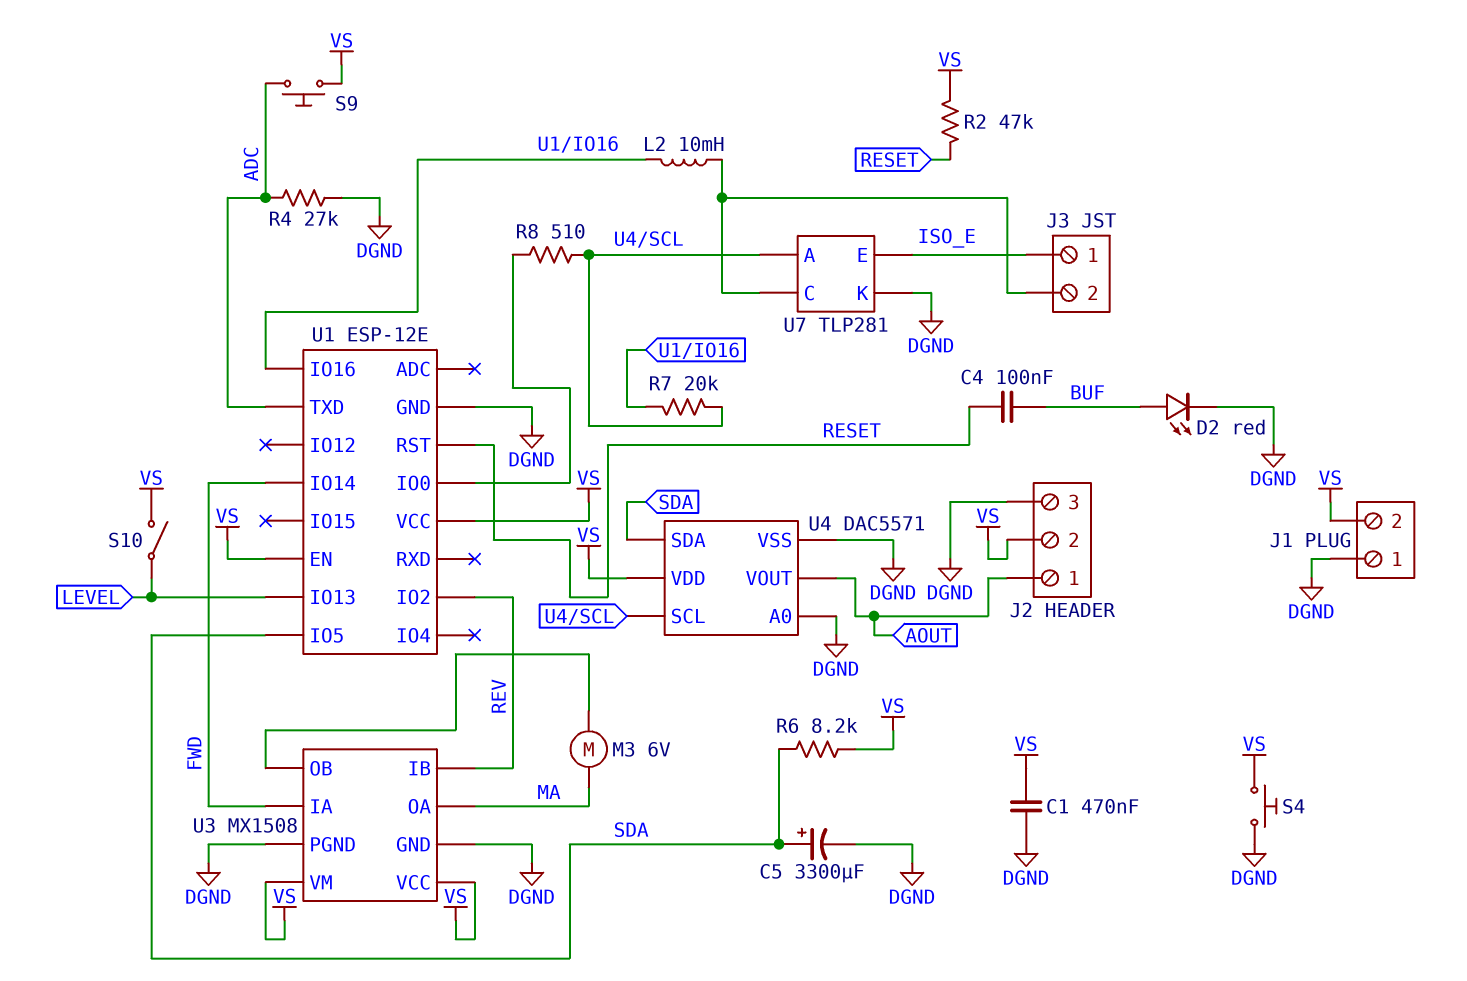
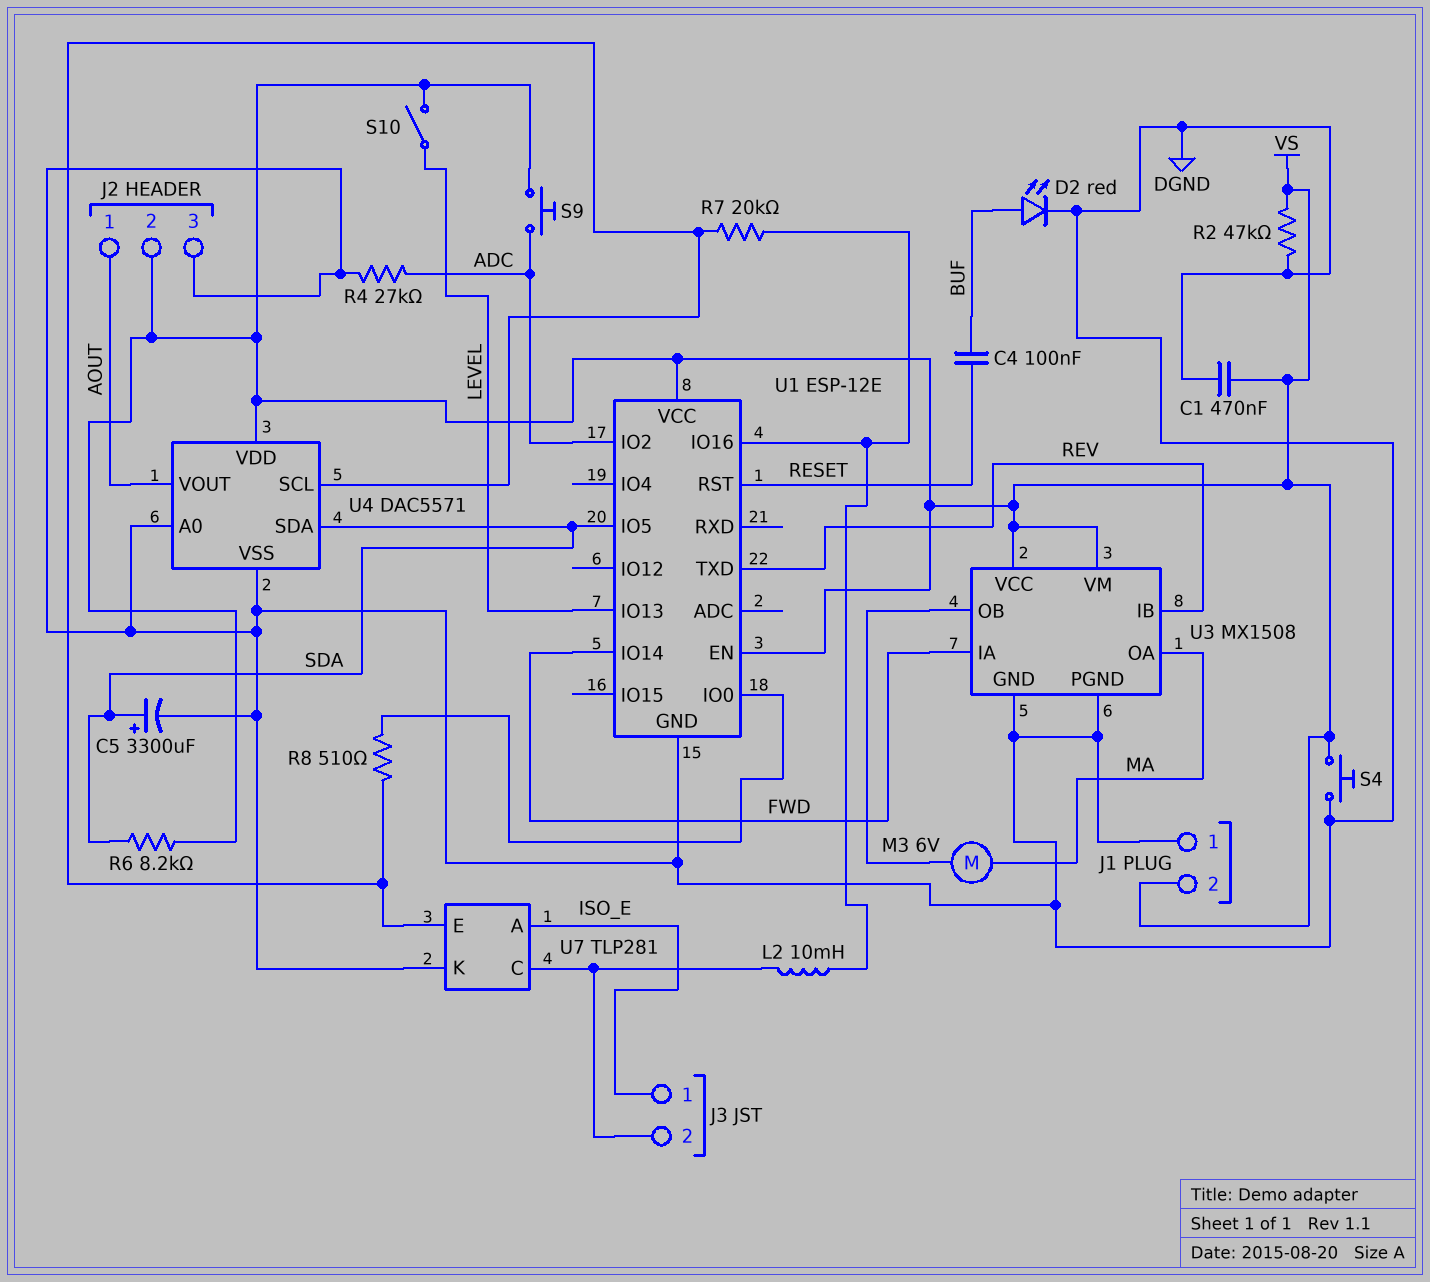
R2: 47k (RESET, VS) -> 47k (DGND, VS)
U1 pin IO2: REV -> ADC
U1 pin TXD: ADC -> REV
U7 pin A: U4/SCL -> ISO_E
U7 pin E: ISO_E -> U4/SCL

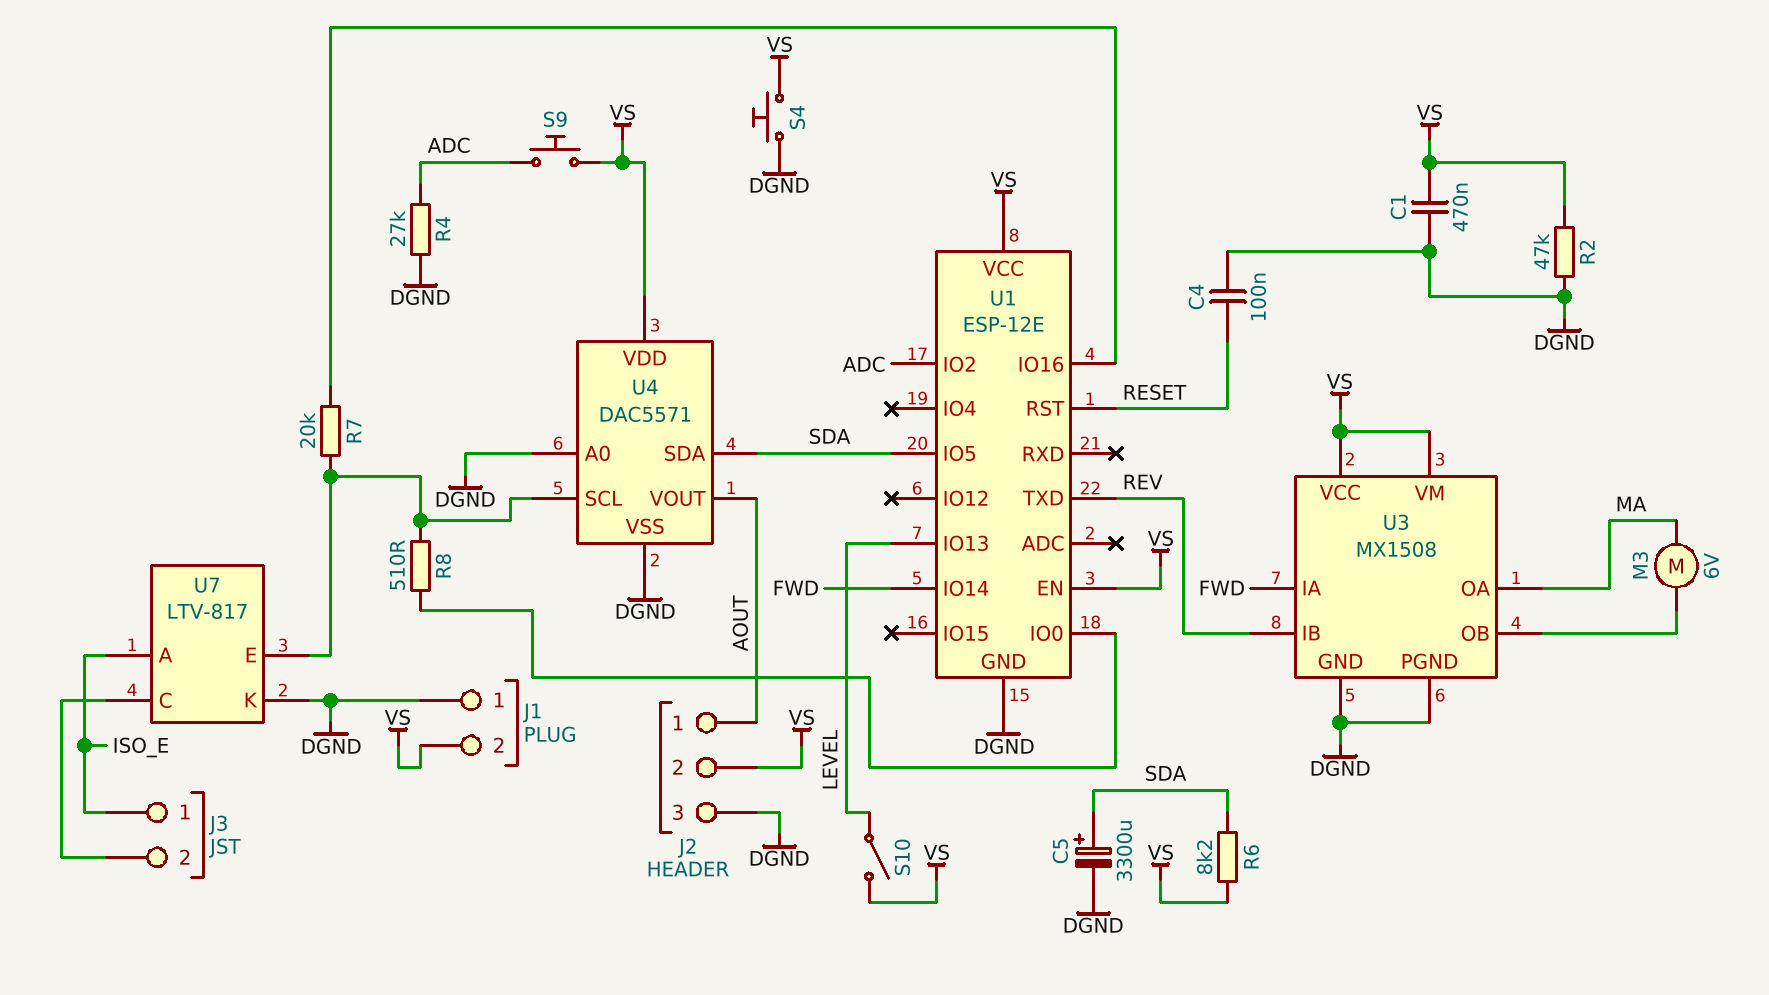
C4: 100nF (BUF, RESET) -> 100nF (DGND, RESET)
D2: LED red (A BUF, K DGND) -> none
L2: 10mH (J3/2, U1/IO16) -> none
U7: TLP281 -> LTV-817

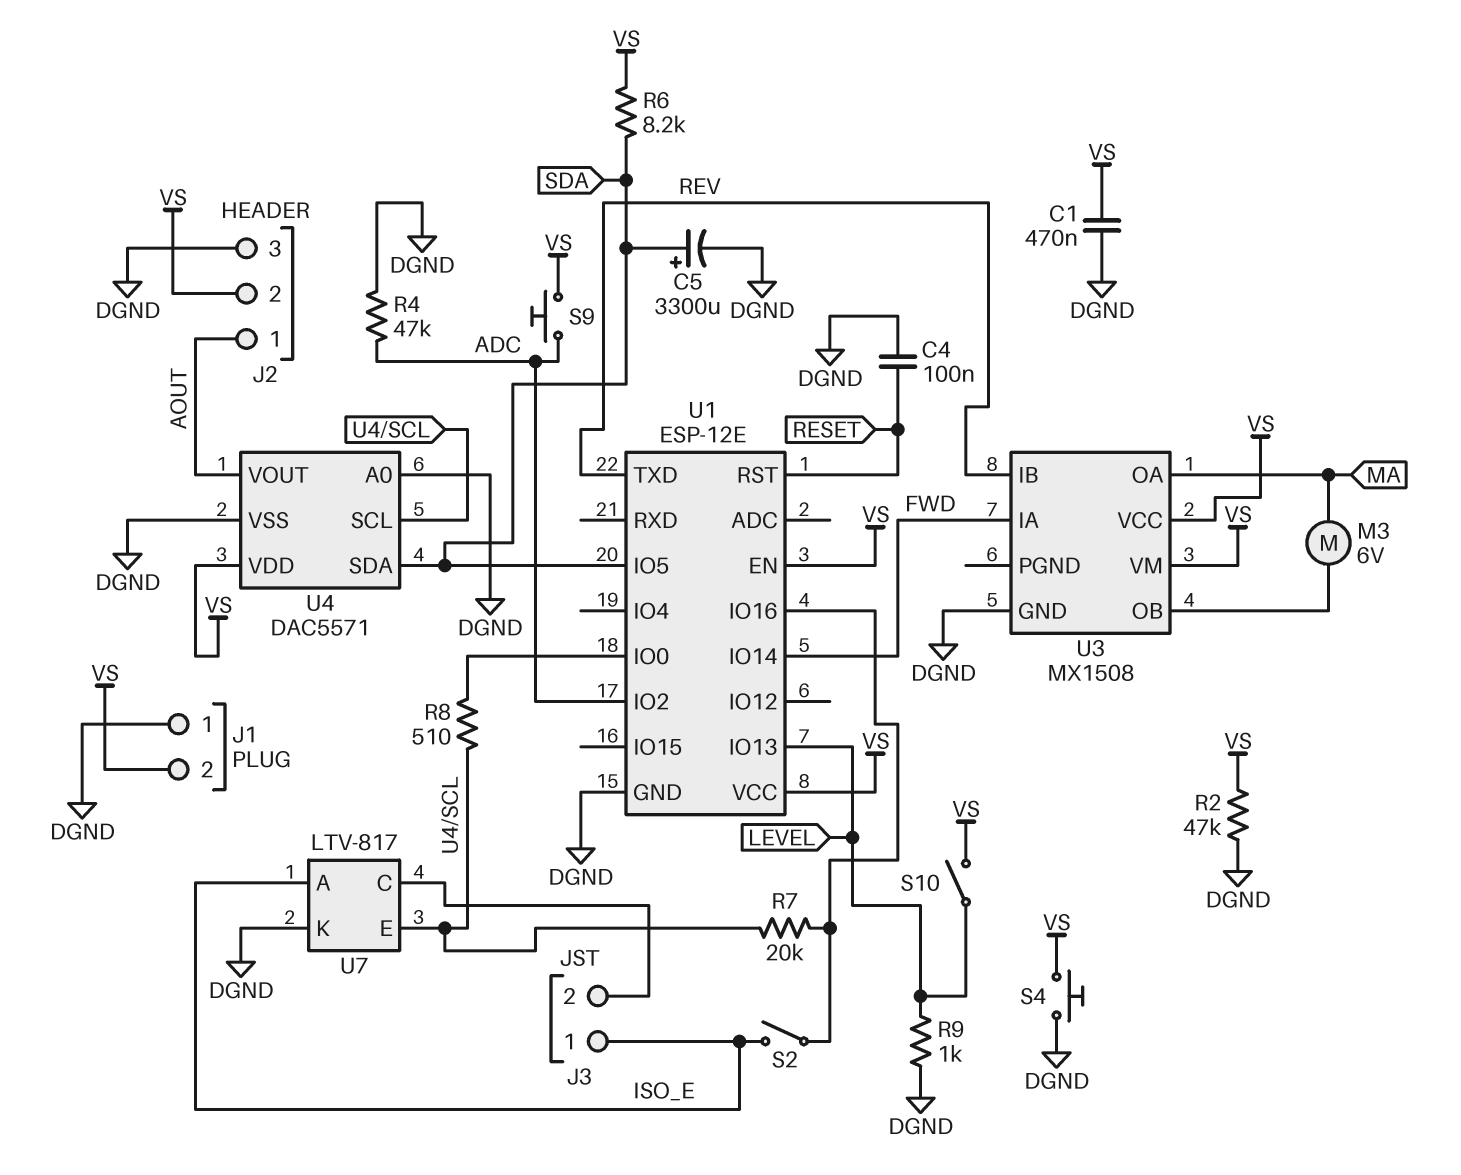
R4: 27k (ADC, DGND) -> 47k (ADC, DGND)
R9: none -> 1k (DGND, LEVEL)
S2: none -> switch (ISO_E, U1/IO16)
U3 pin PGND: DGND -> none

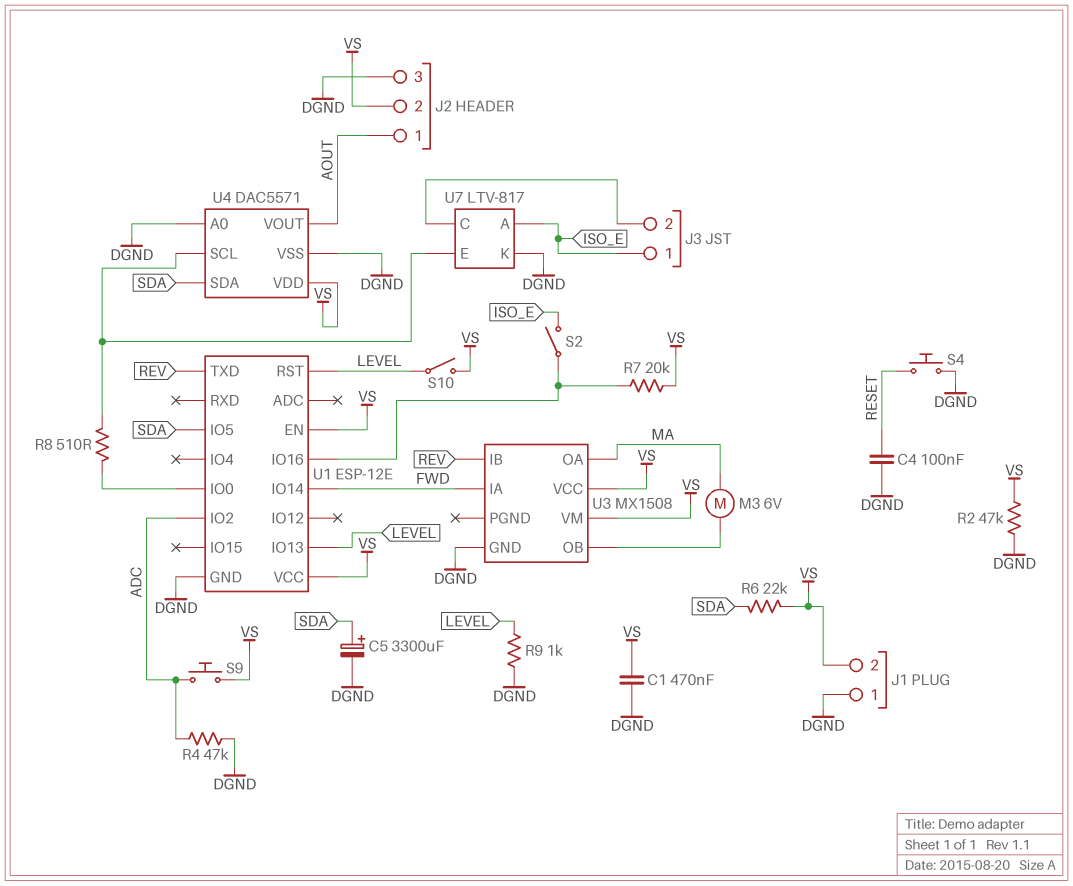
R6: 8.2k (SDA, VS) -> 22k (SDA, VS)
R7: 20k (U1/IO16, U4/SCL) -> 20k (U1/IO16, VS)
S4: button (DGND, VS) -> button (DGND, RESET)
U1 pin RST: RESET -> LEVEL

